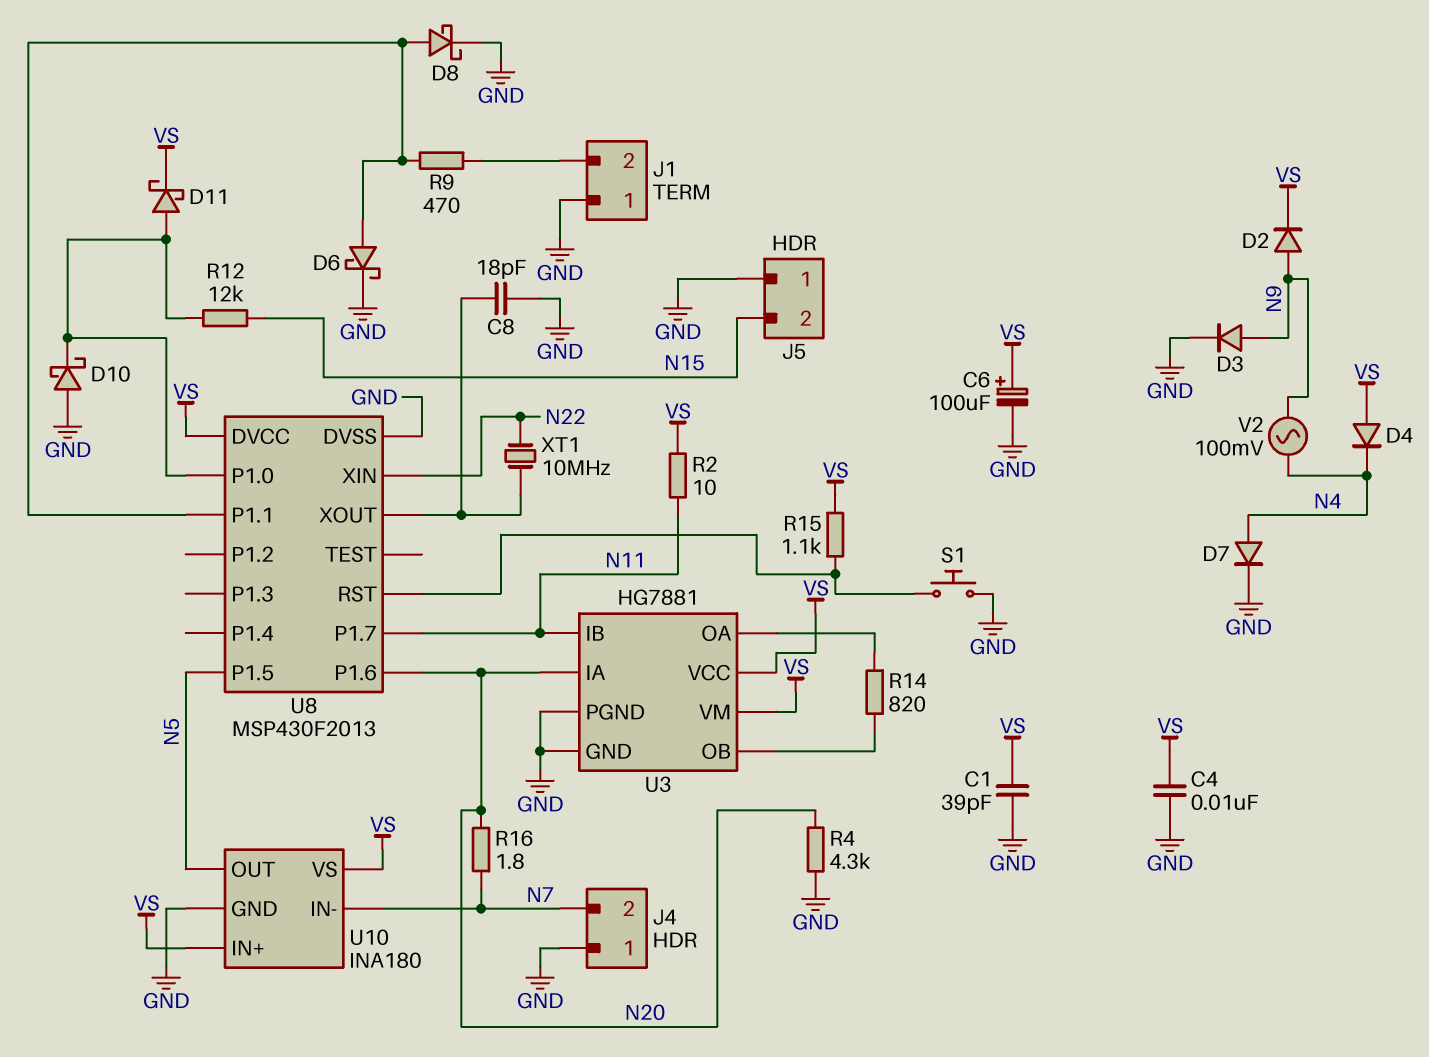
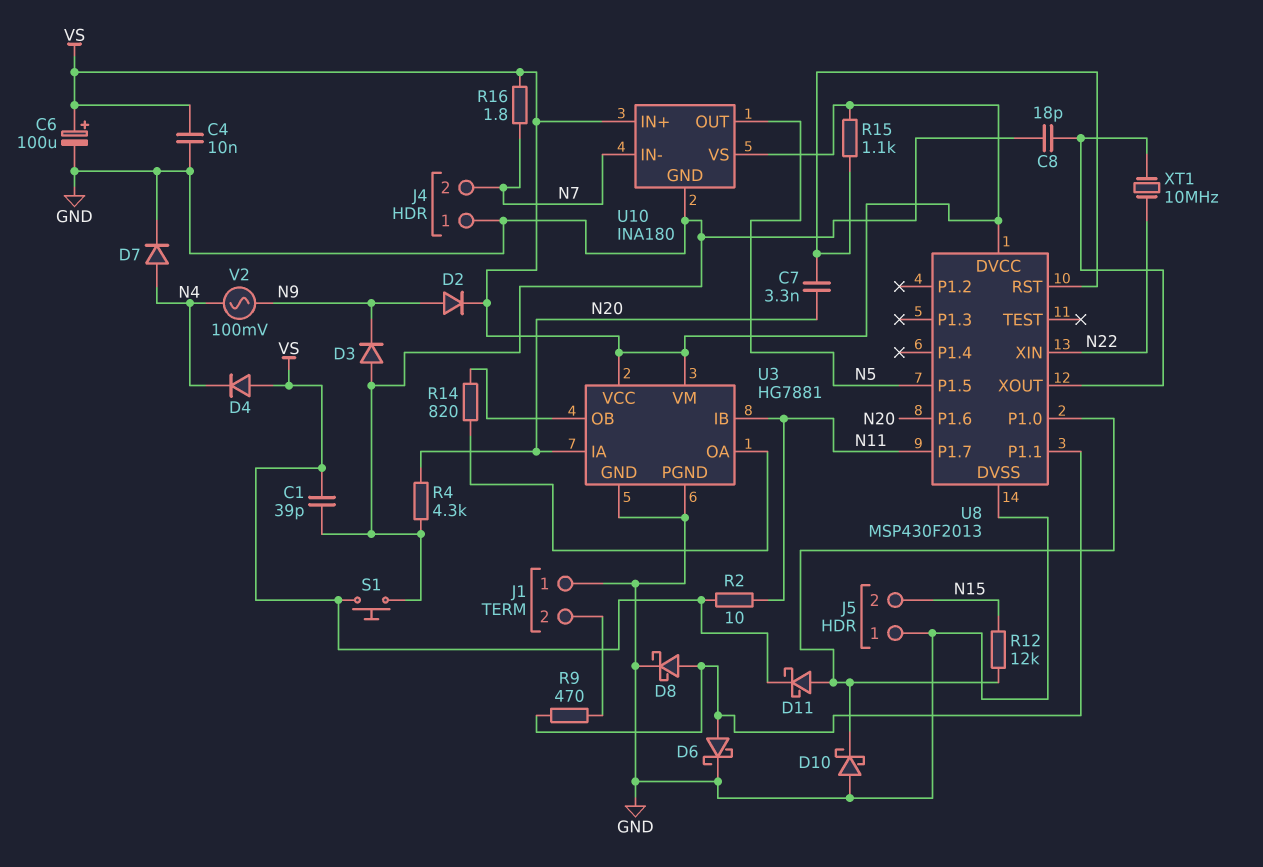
C7: none -> 3.3nF (N20, U8/RST)
D3: diode (A N9, K GND) -> diode (A GND, K N9)
R16: 1.8 (N7, N20) -> 1.8 (N7, VS)
S1: button (GND, U8/RST) -> button (GND, VS)

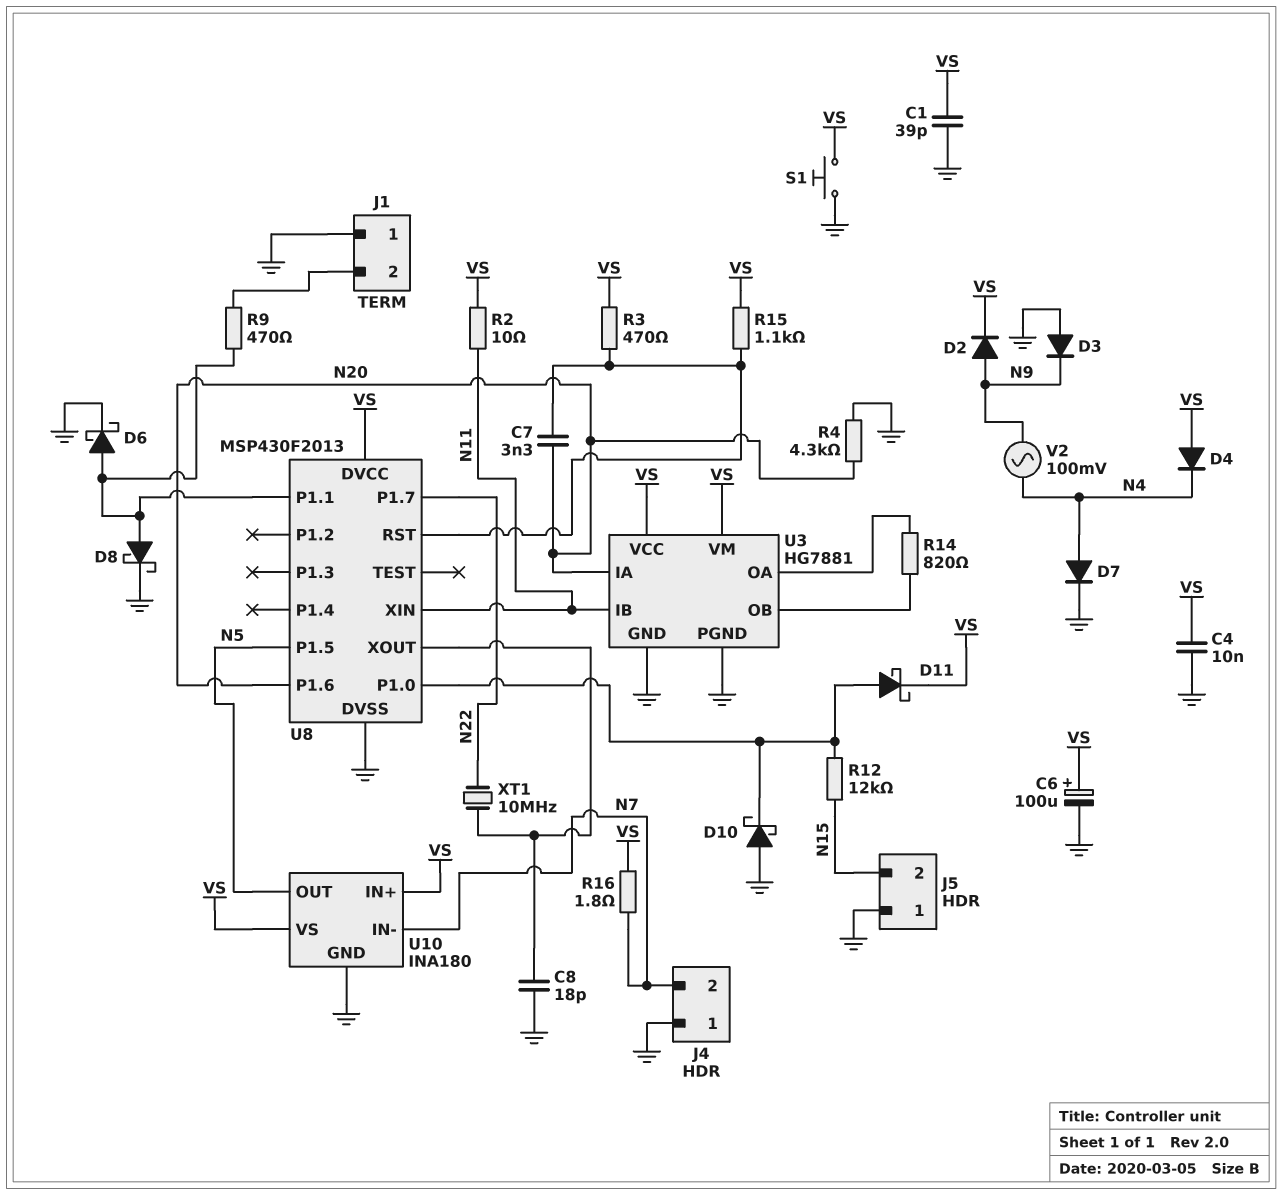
R3: none -> 470 (U8/RST, VS)
U8 pin P1.7: N11 -> N22
U8 pin XIN: N22 -> N11

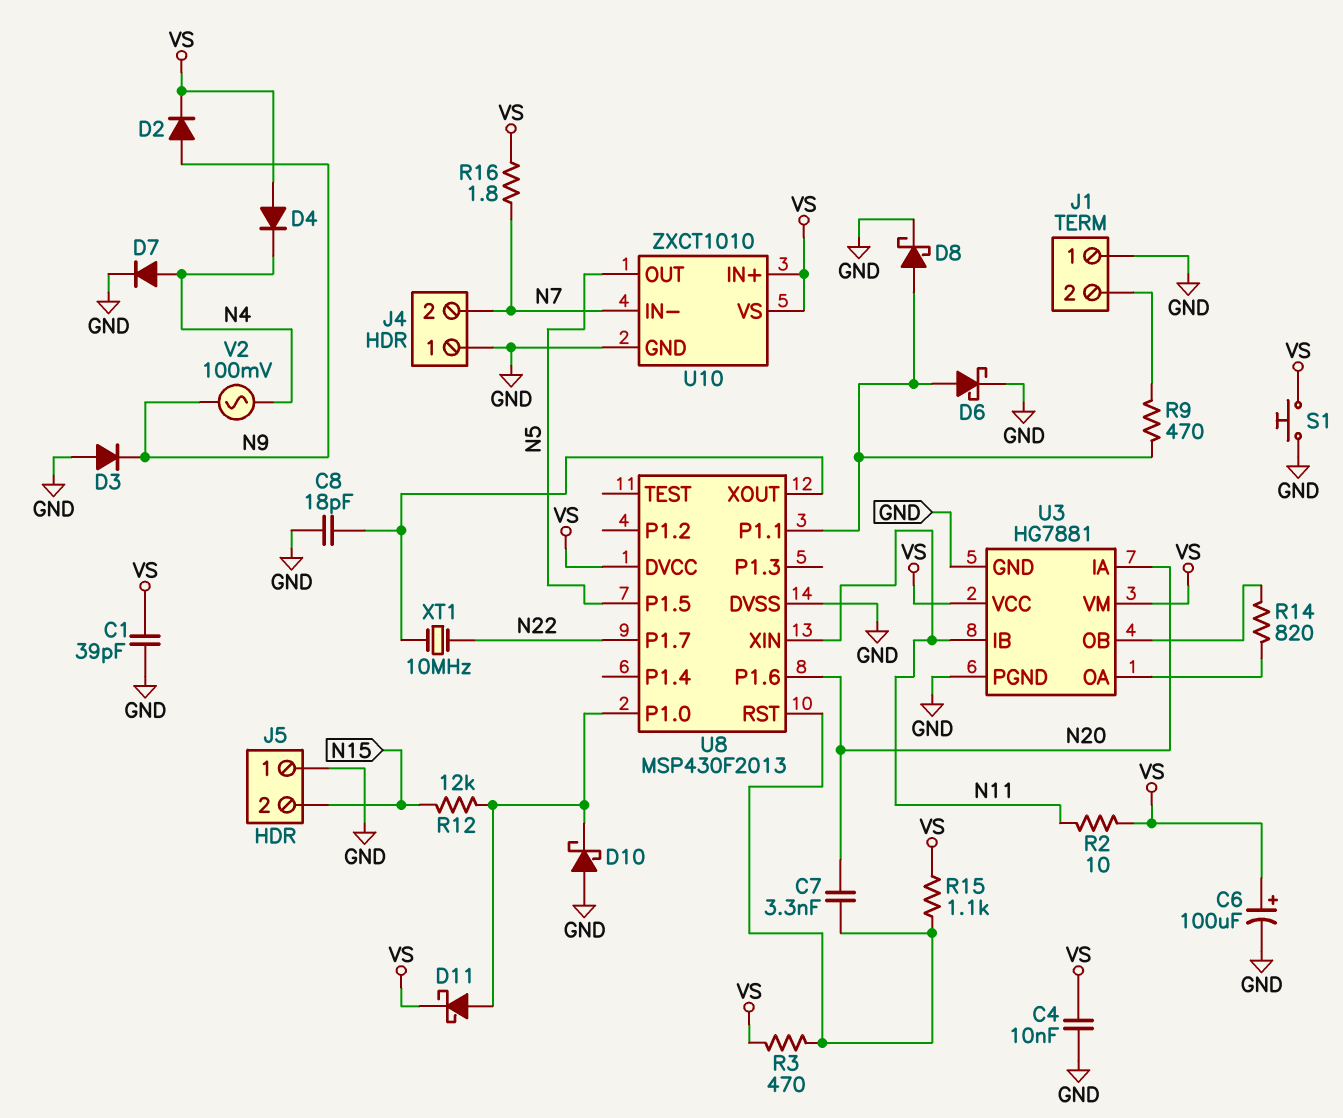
R4: 4.3k (GND, N20) -> none
U10: INA180 -> ZXCT1010

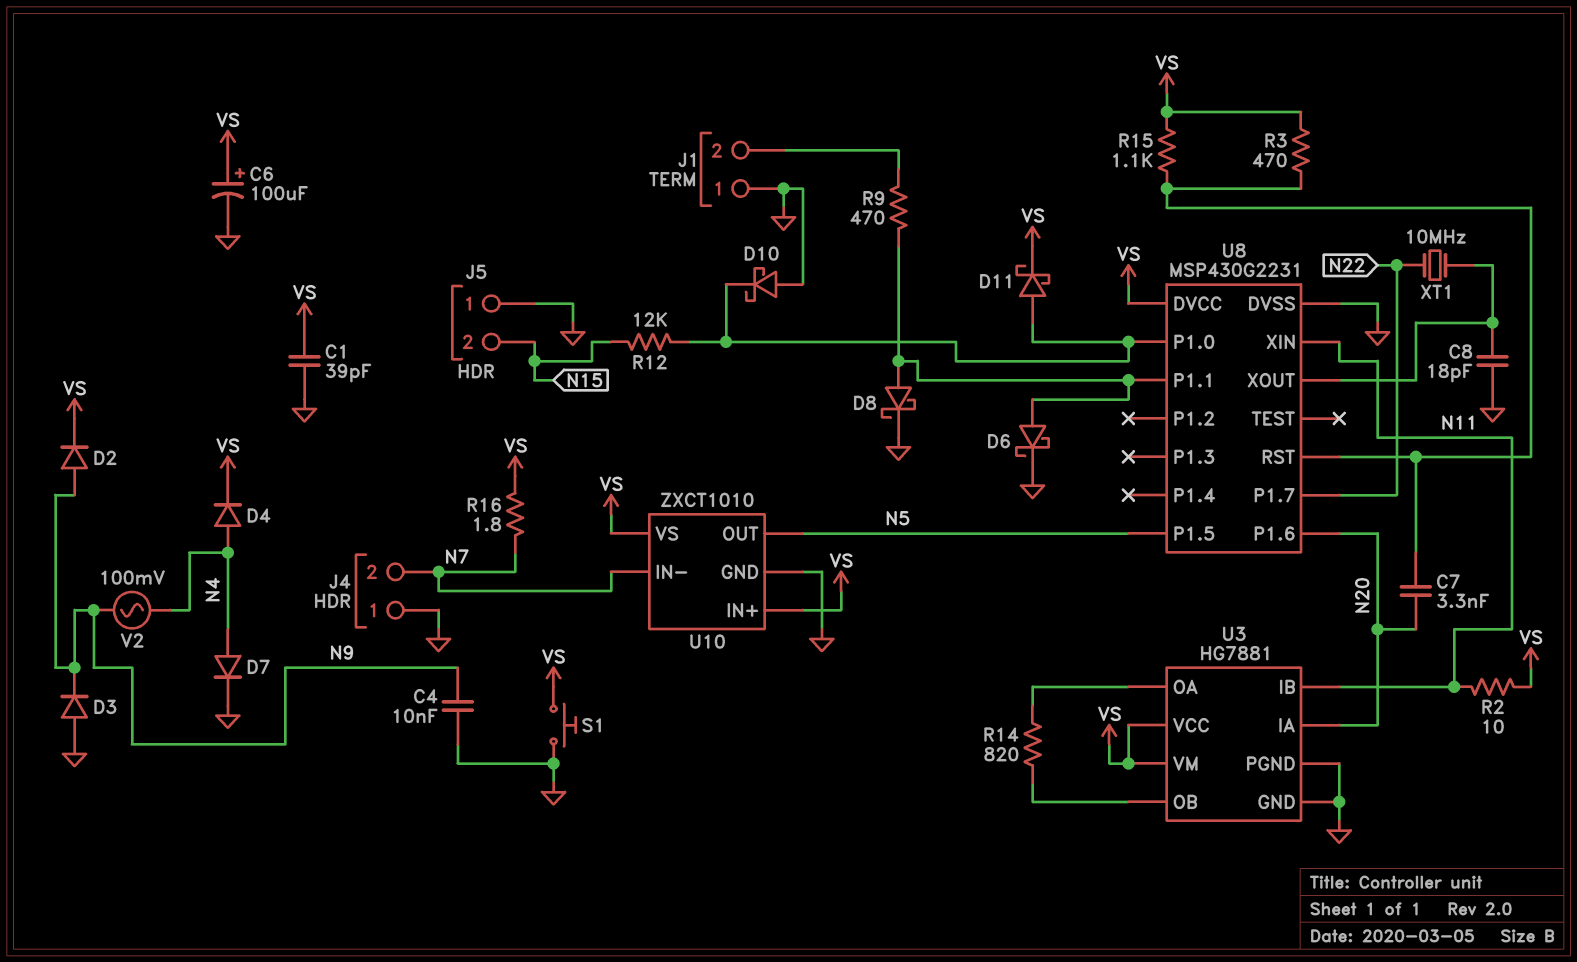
C4: 10nF (GND, VS) -> 10nF (GND, N9)
D4: diode (A VS, K N4) -> diode (A N4, K VS)
U8: MSP430F2013 -> MSP430G2231

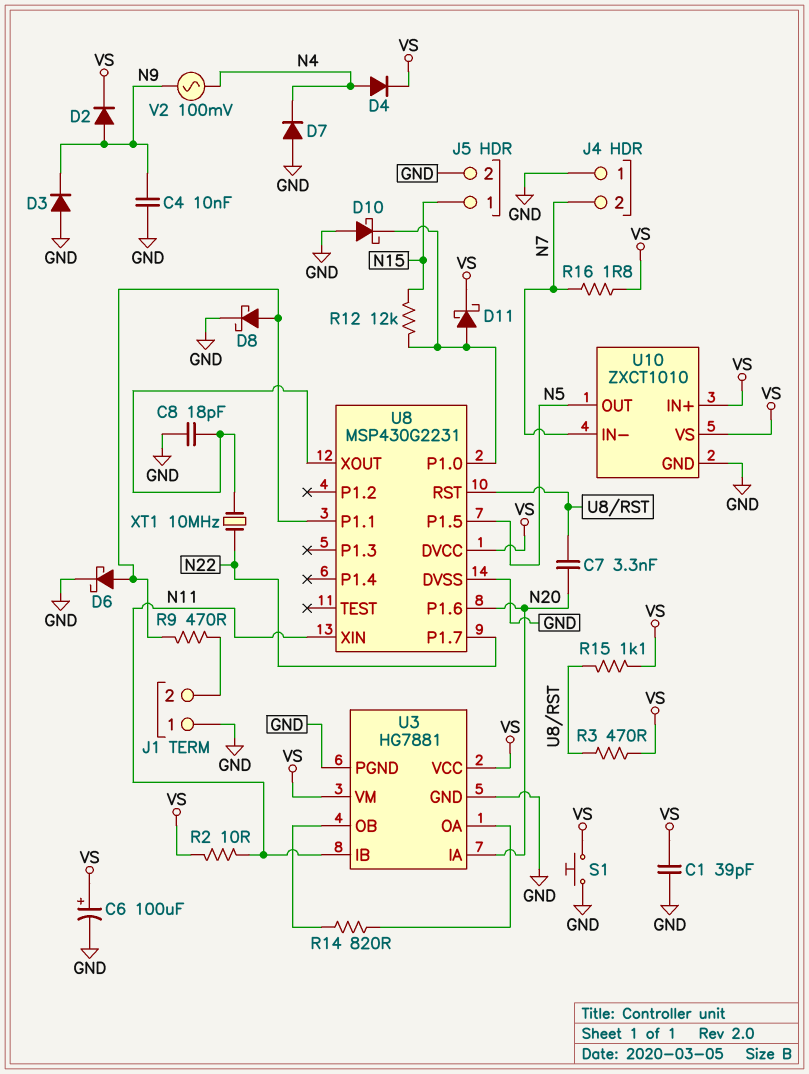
D7: diode (A N4, K GND) -> diode (A GND, K N4)
J5 pin 1: GND -> N15
J5 pin 2: N15 -> GND

